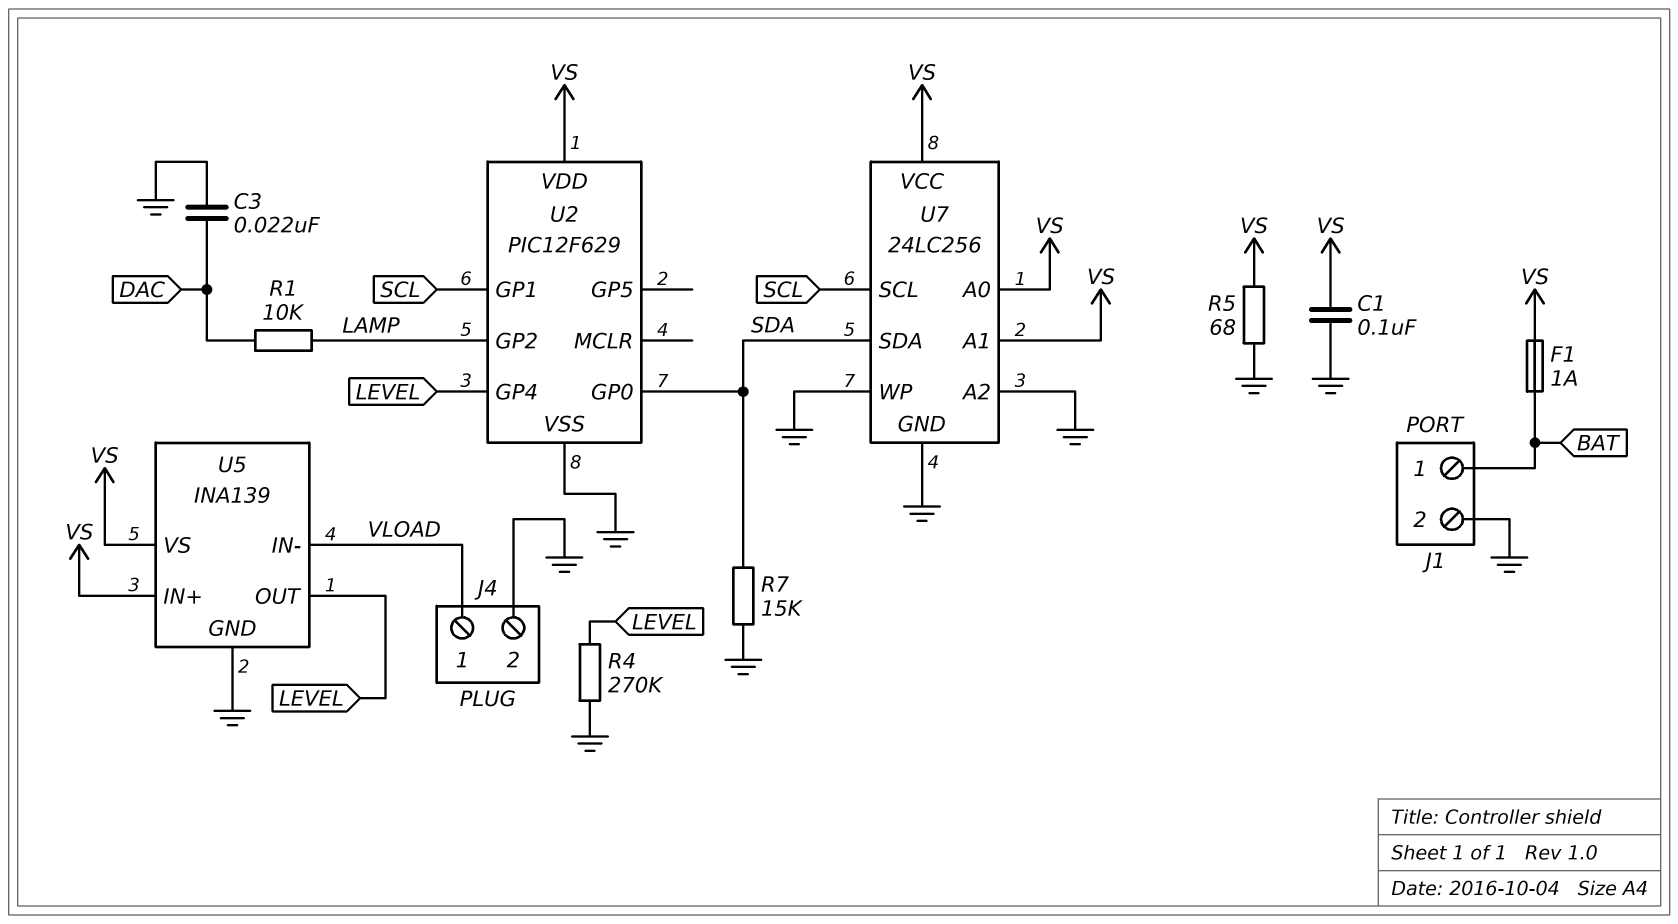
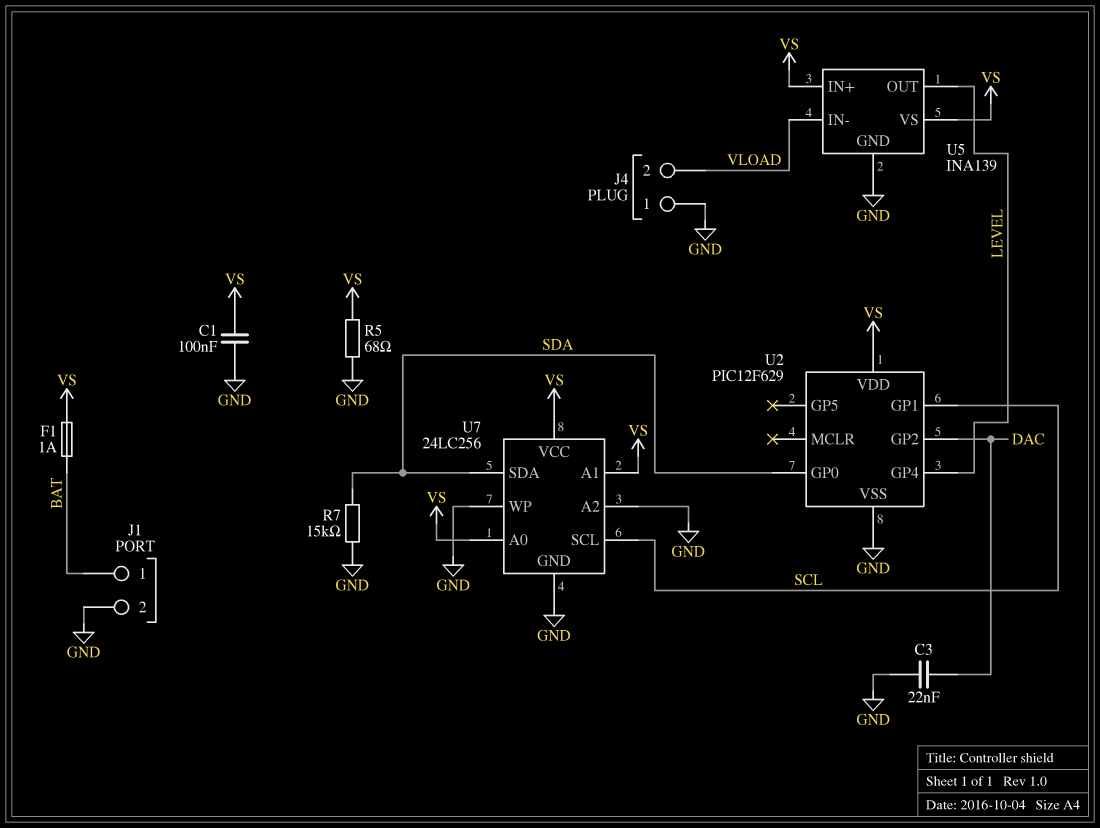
J4 pin 1: VLOAD -> GND
J4 pin 2: GND -> VLOAD
R1: 10k (DAC, LAMP) -> none
R4: 270k (GND, LEVEL) -> none
U2 pin GP2: LAMP -> DAC

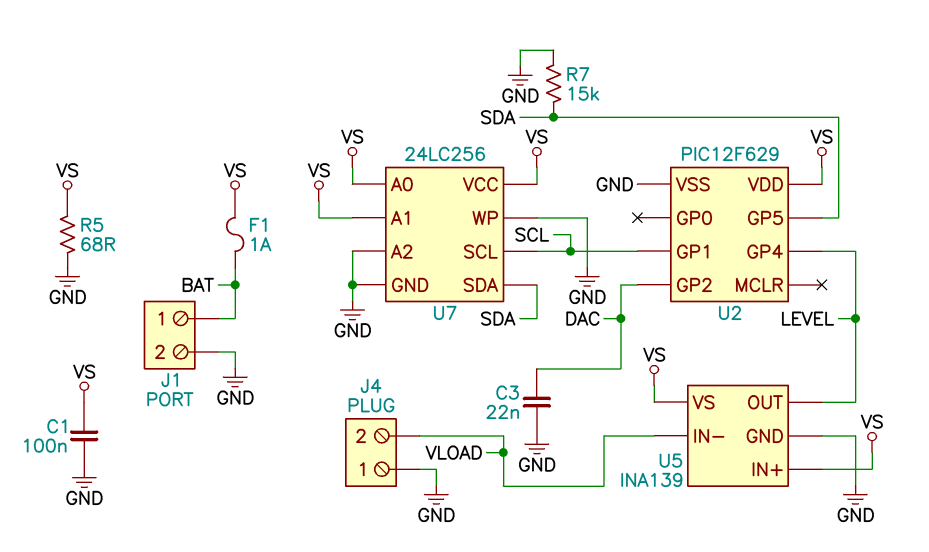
U2 pin GP0: SDA -> none
U2 pin GP5: none -> SDA

